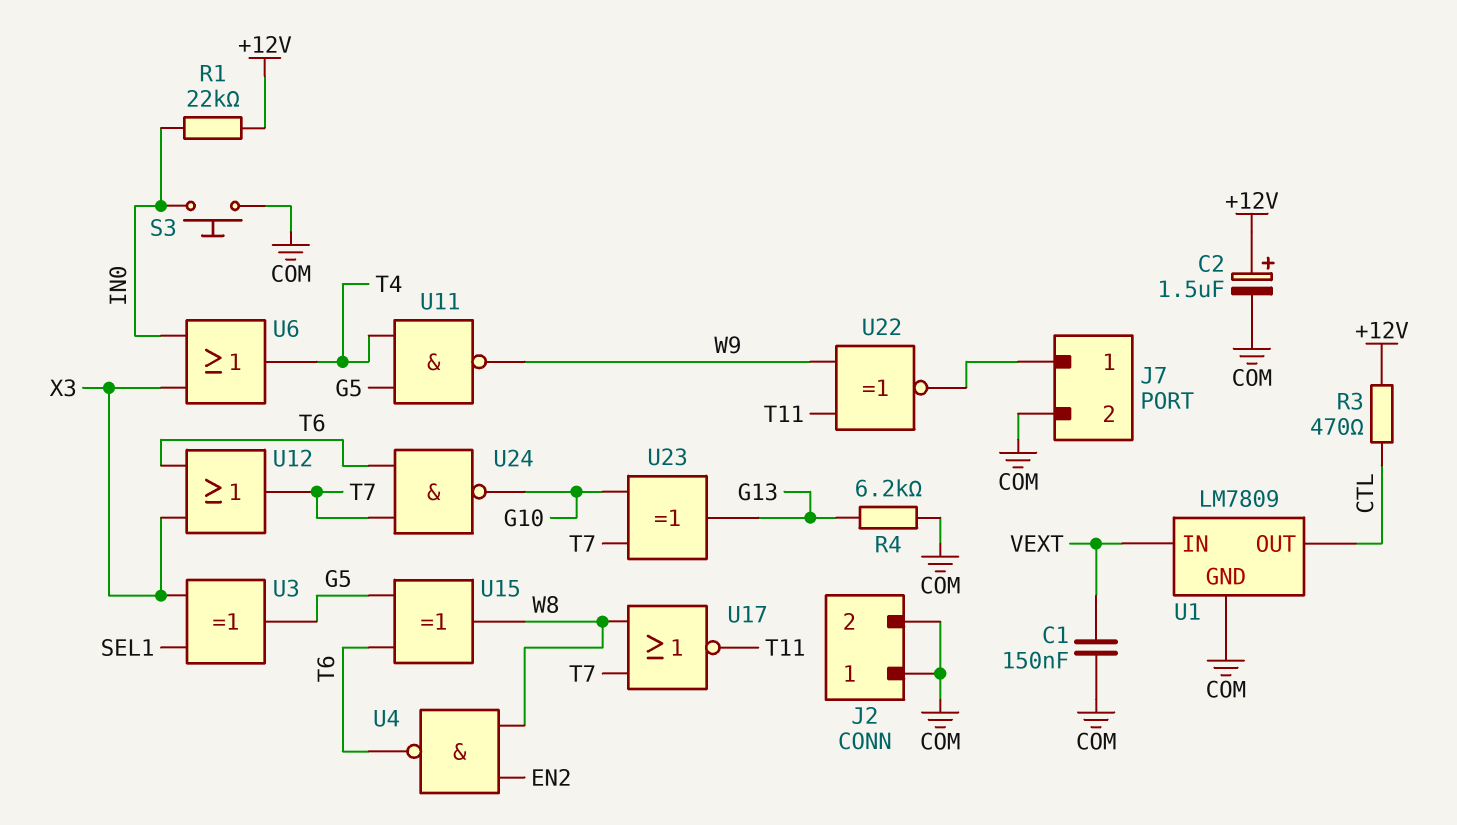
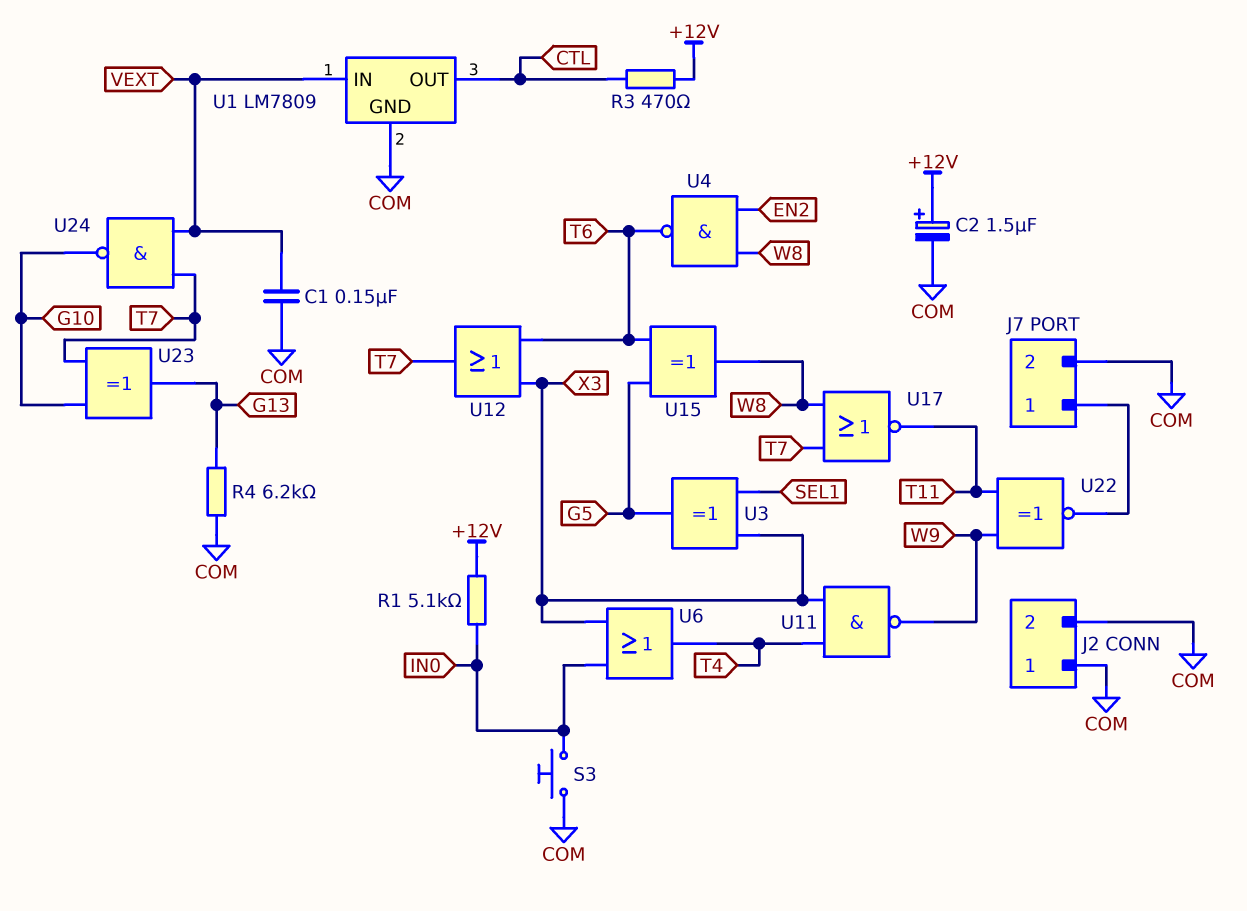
R1: 22k (+12V, IN0) -> 5.1k (+12V, IN0)
U11: NAND (in G5, in T4, out W9) -> NAND (in T4, in X3, out W9)
U24: NAND (in T6, in T7, out G10) -> NAND (in T7, in VEXT, out G10)

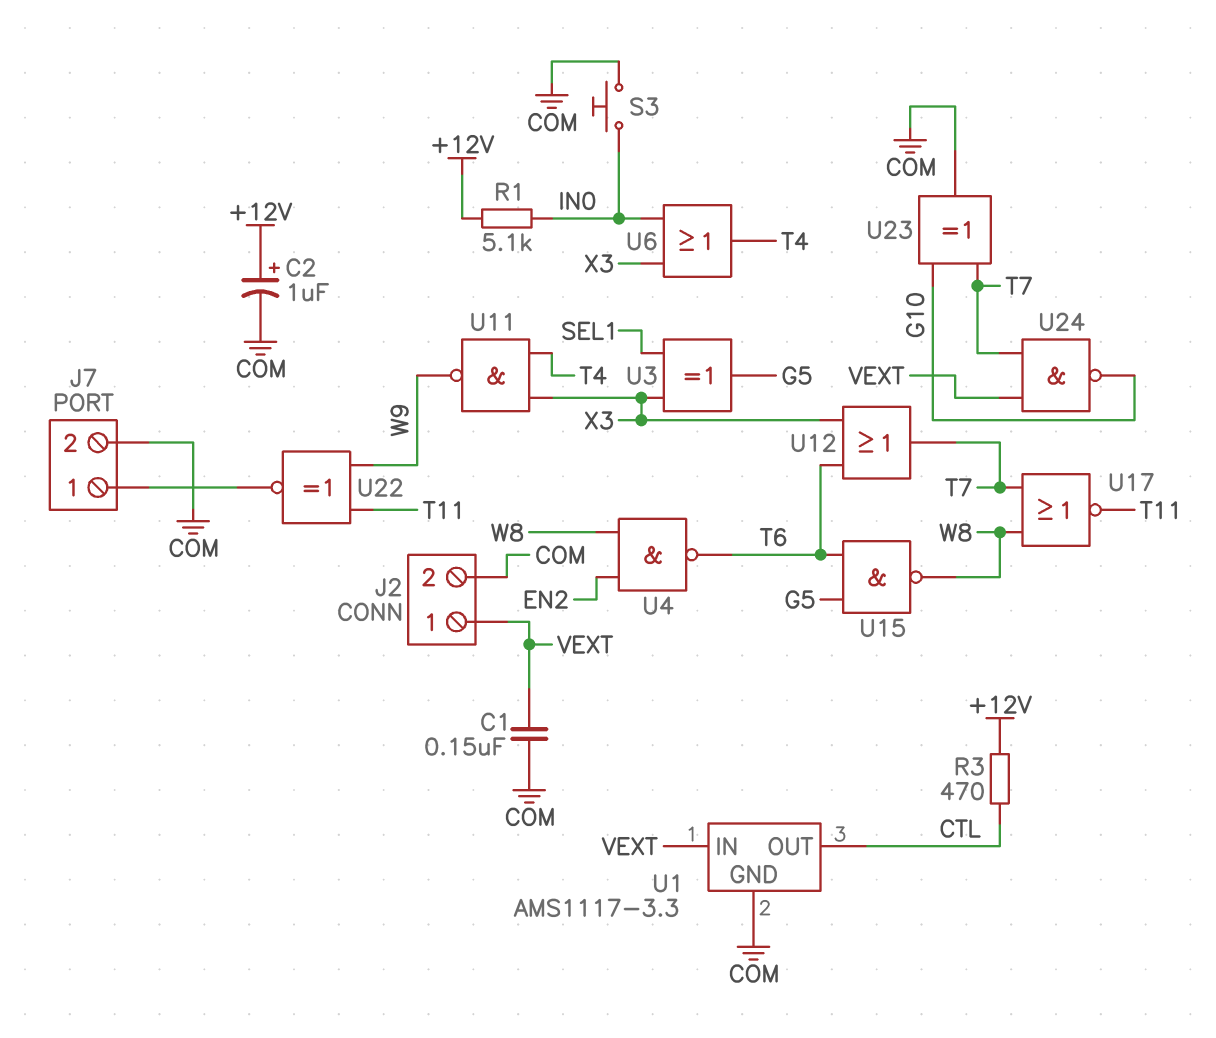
C2: 1.5uF (plus +12V, minus COM) -> 1uF (plus +12V, minus COM)
J2 pin 1: COM -> VEXT
R4: 6.2k (COM, G13) -> none
U1: LM7809 -> AMS1117-3.3
U15: XOR (in G5, in T6, out W8) -> NAND (in G5, in T6, out W8)
U23: XOR (in G10, in T7, out G13) -> XOR (in G10, in T7, out COM)

